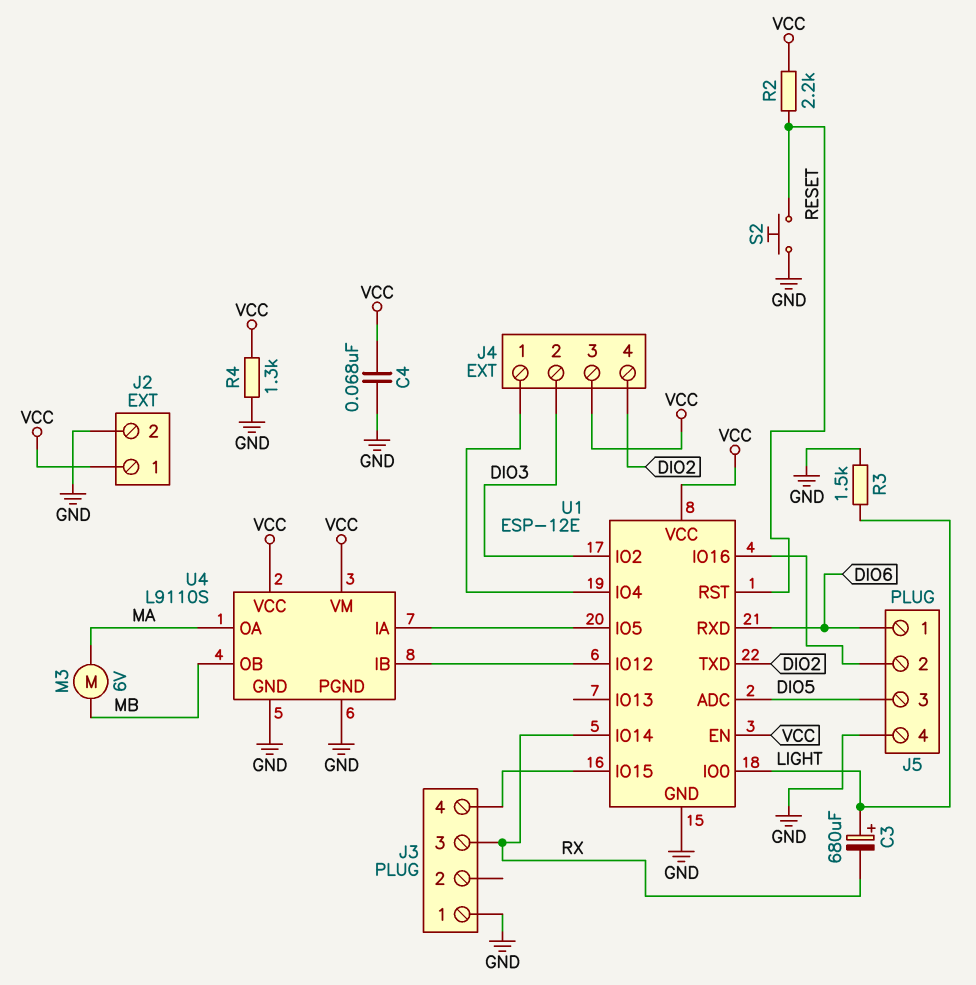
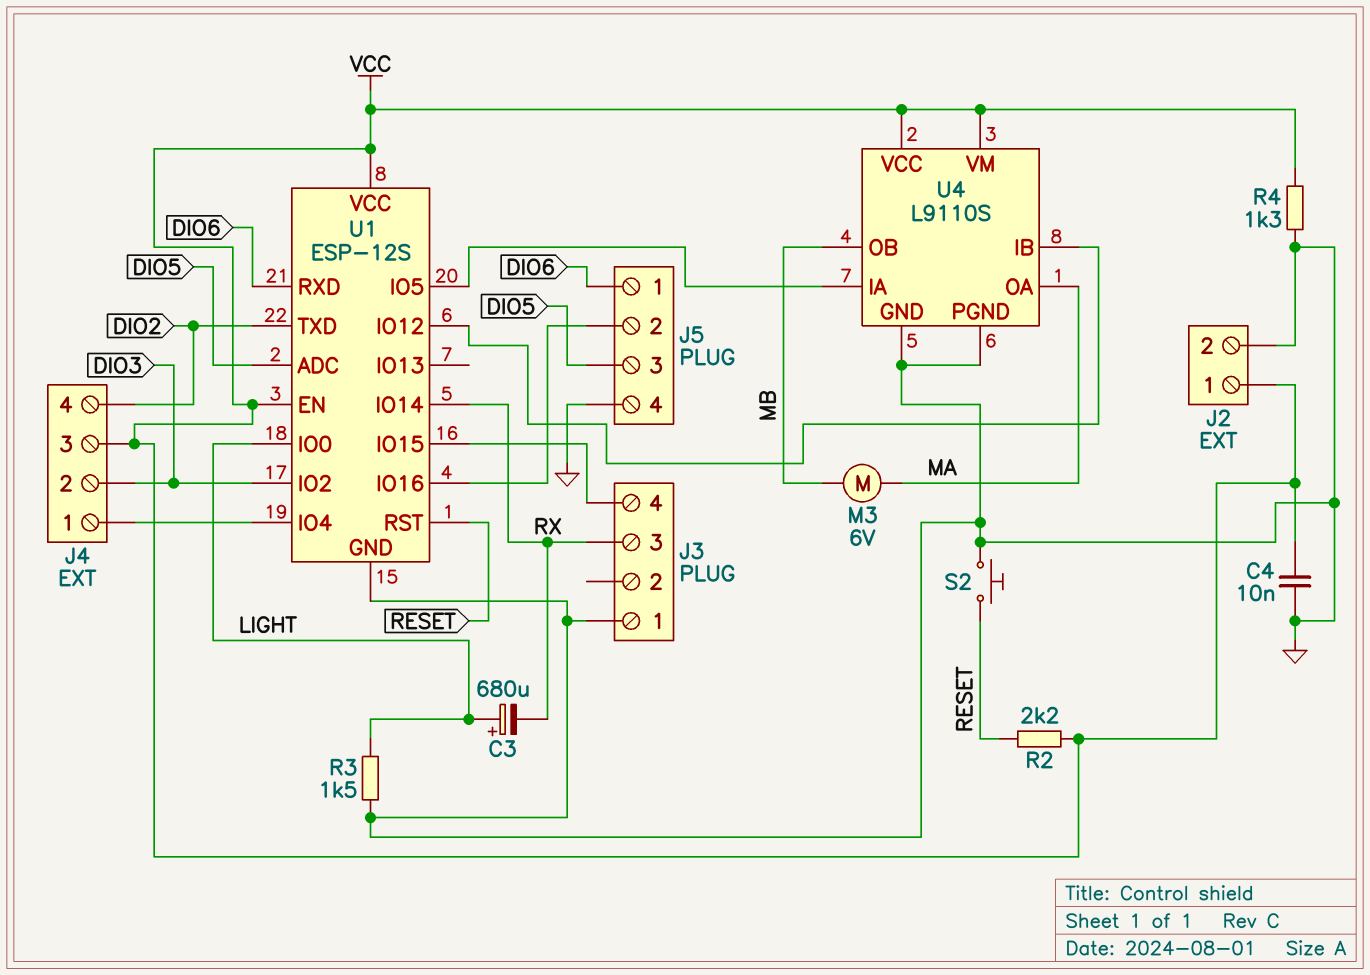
C4: 68nF (GND, VCC) -> 10nF (GND, VCC)
U1: ESP-12E -> ESP-12S

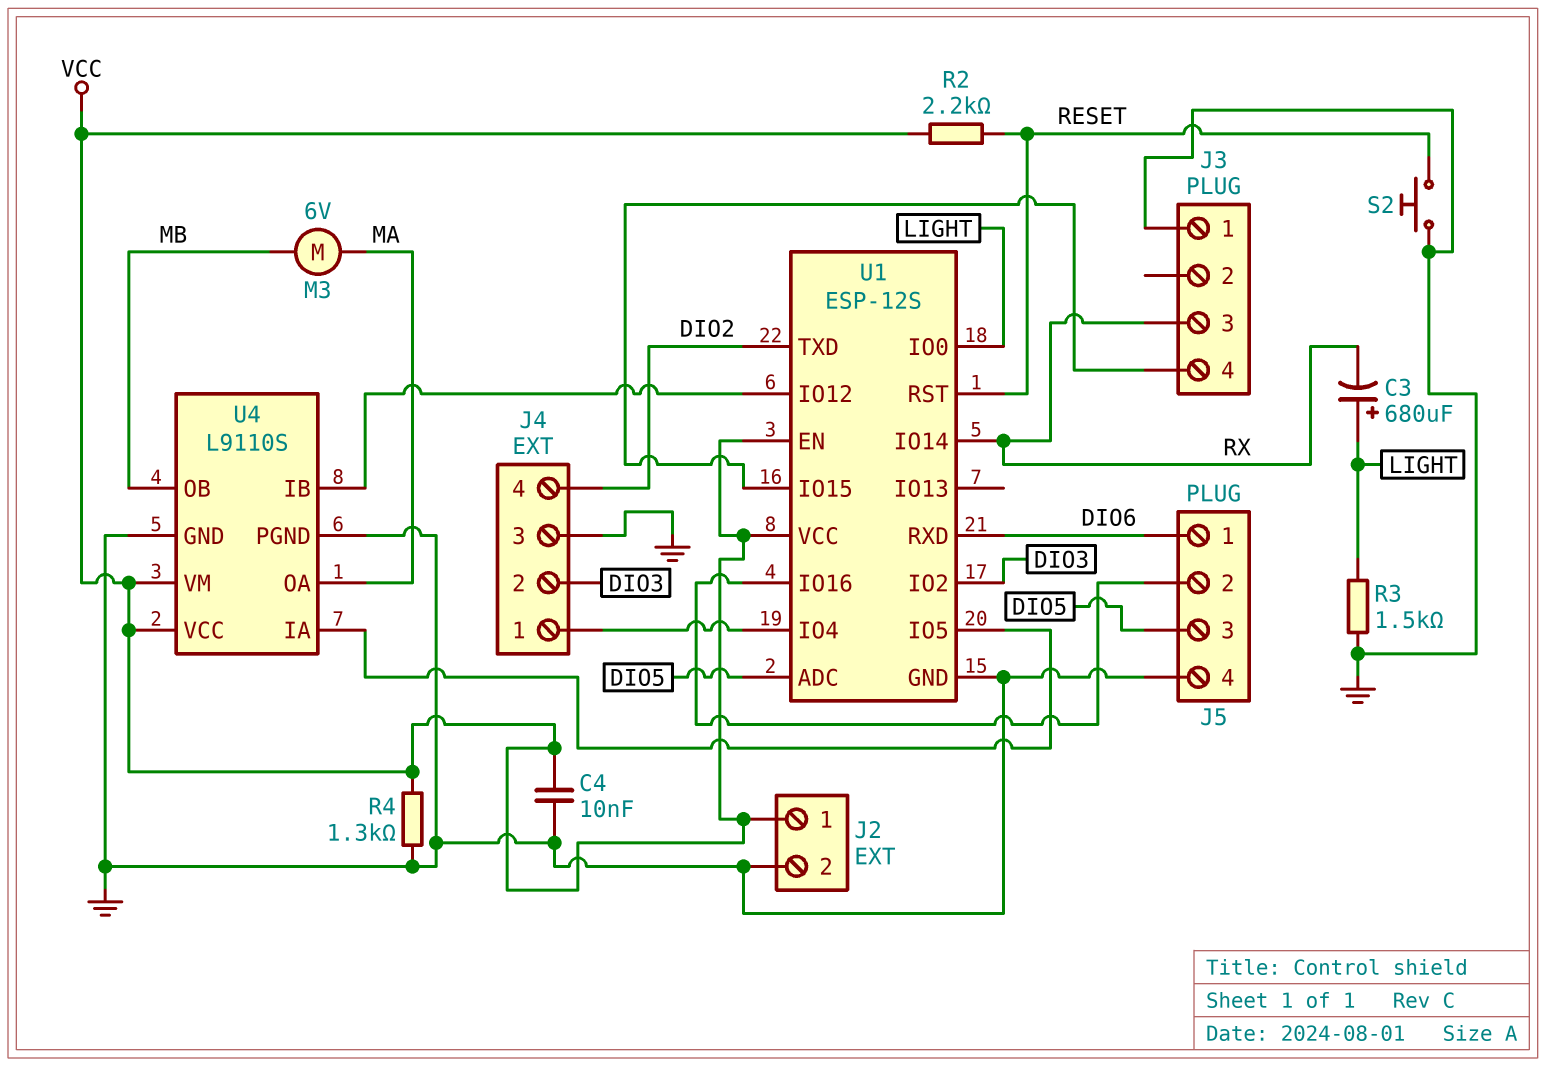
J4 pin 3: VCC -> GND

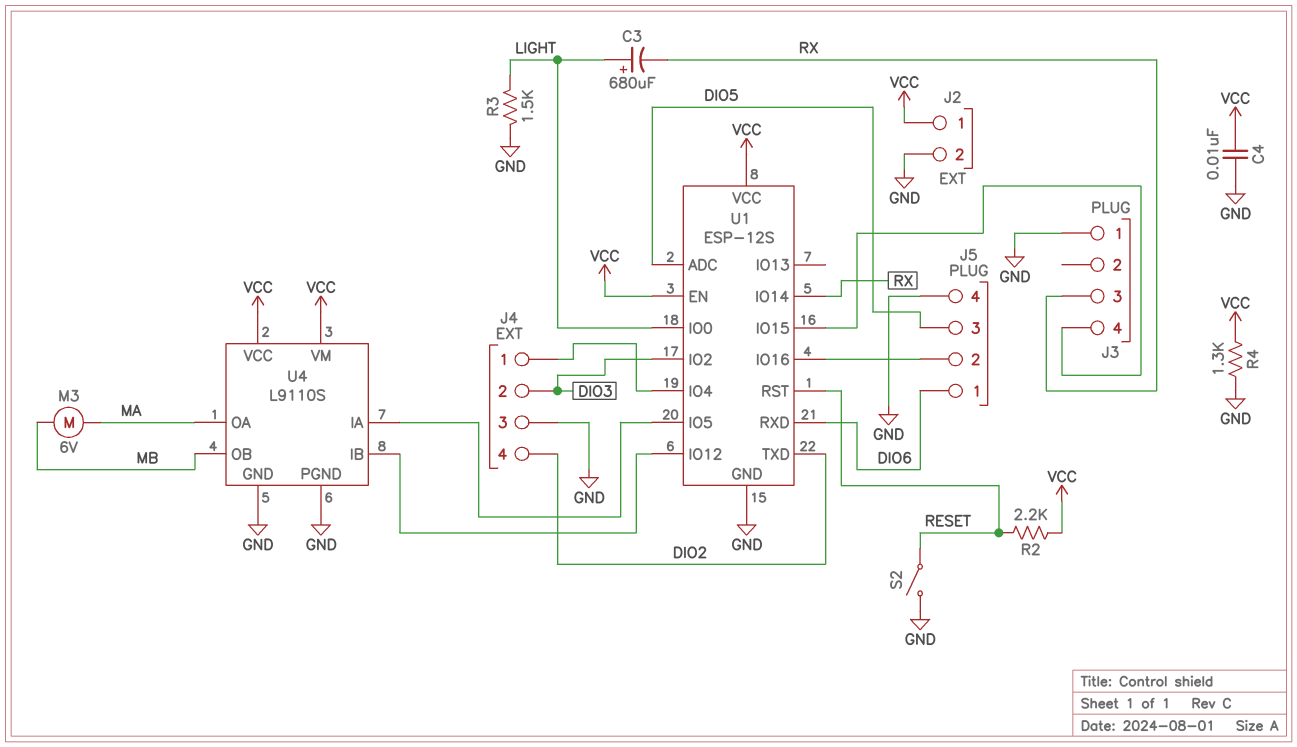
S2: button (GND, RESET) -> switch (GND, RESET)

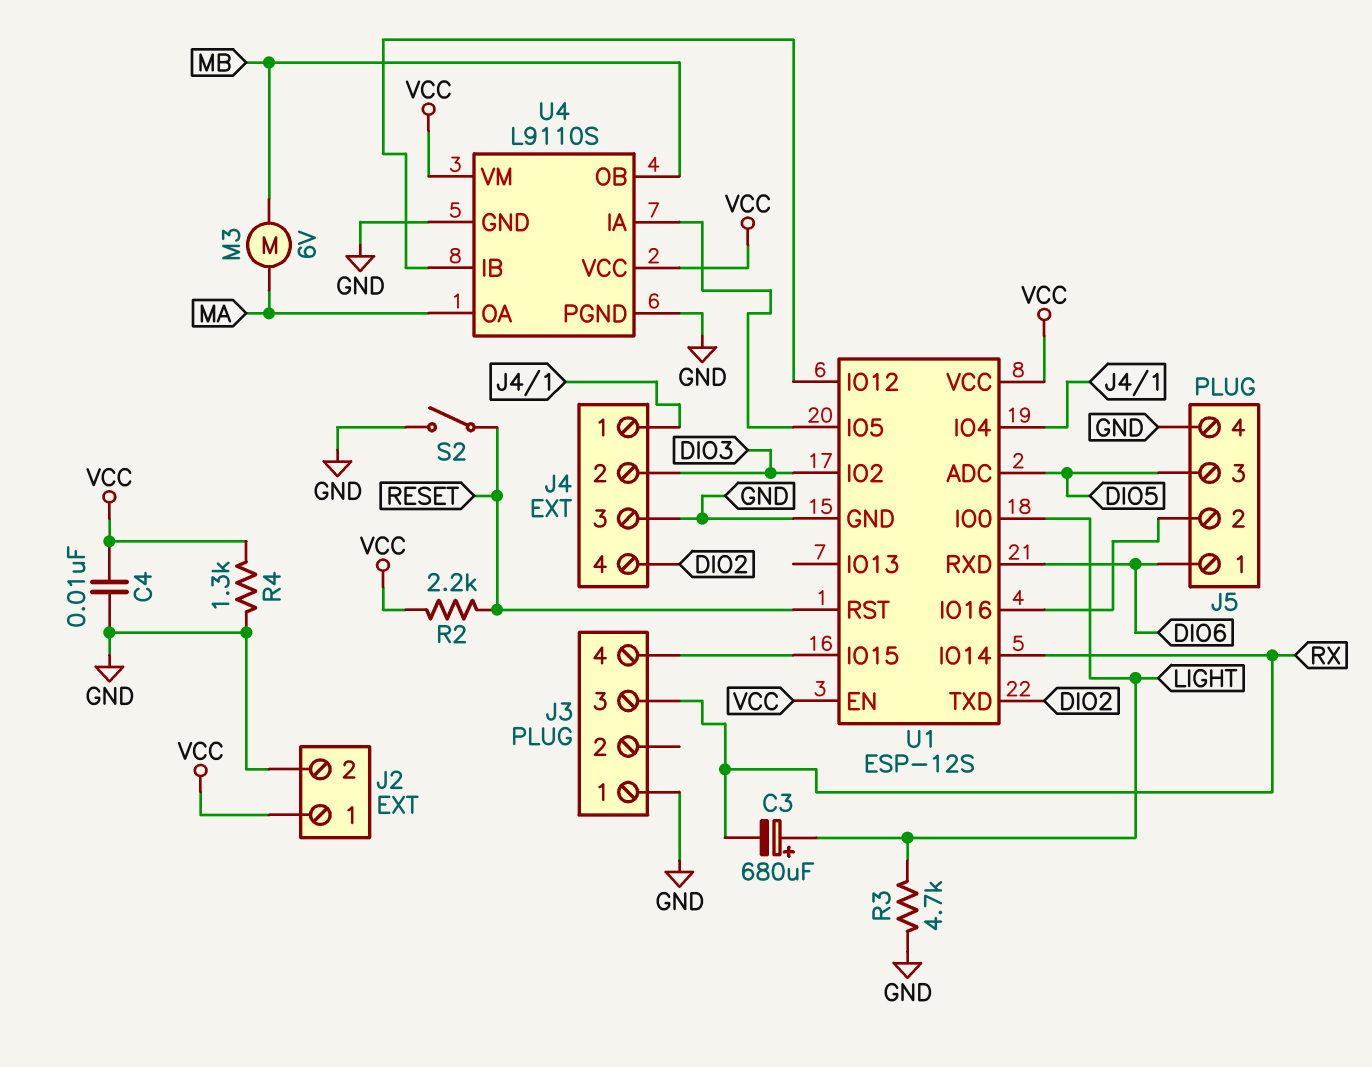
R3: 1.5k (GND, LIGHT) -> 4.7k (GND, LIGHT)

